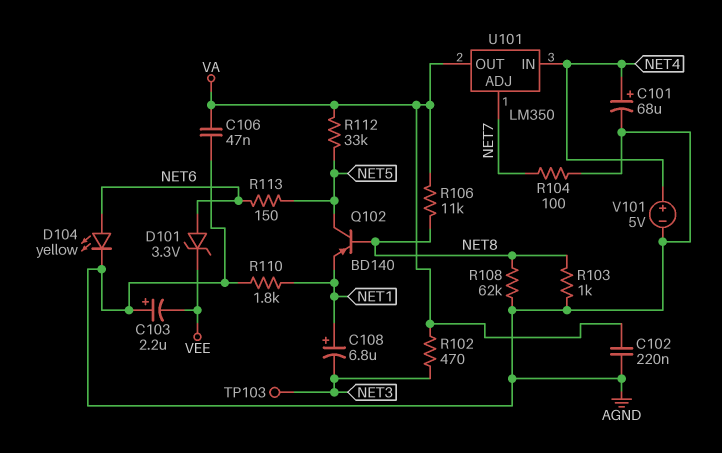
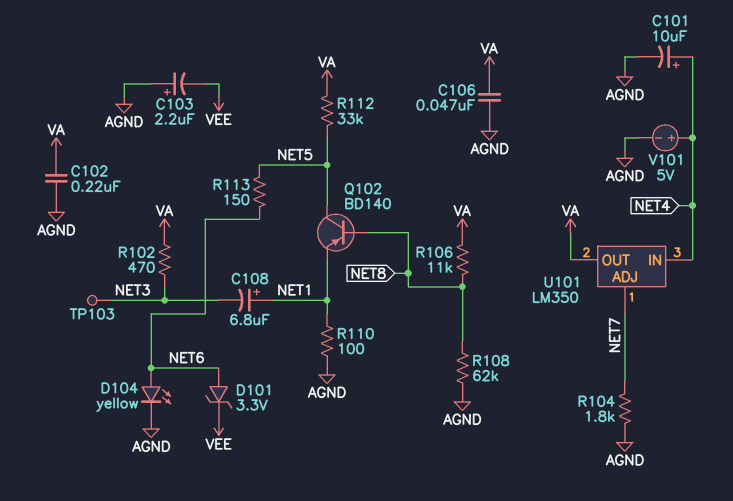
C101: 68uF (plus NET4, minus AGND) -> 10uF (plus NET4, minus AGND)
R103: 1k (AGND, NET8) -> none
R104: 100 (AGND, NET7) -> 1.8k (AGND, NET7)
R110: 1.8k (AGND, NET1) -> 100 (AGND, NET1)

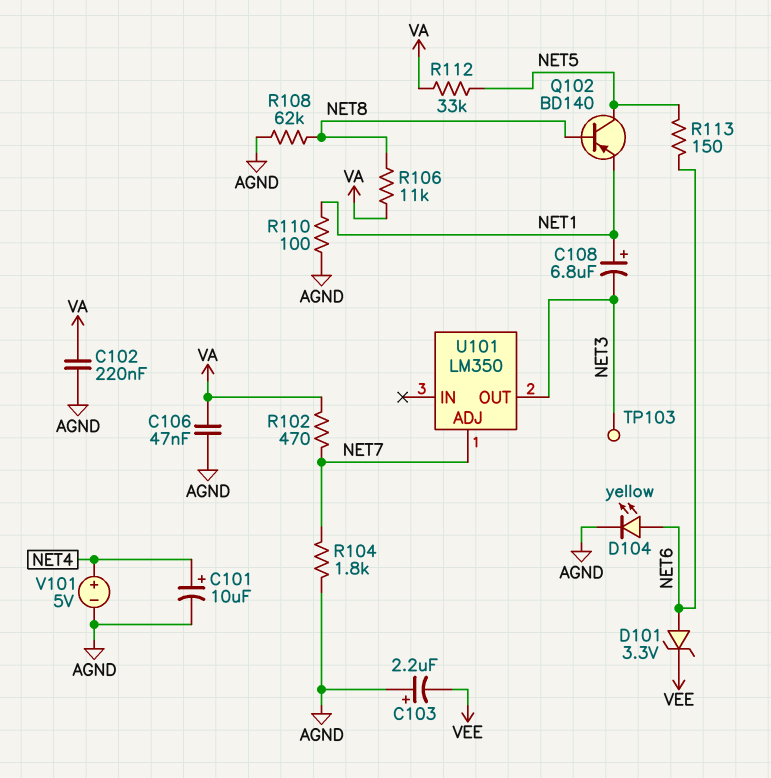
R102: 470 (NET3, VA) -> 470 (NET7, VA)
U101 pin IN: NET4 -> none
U101 pin OUT: VA -> NET3

